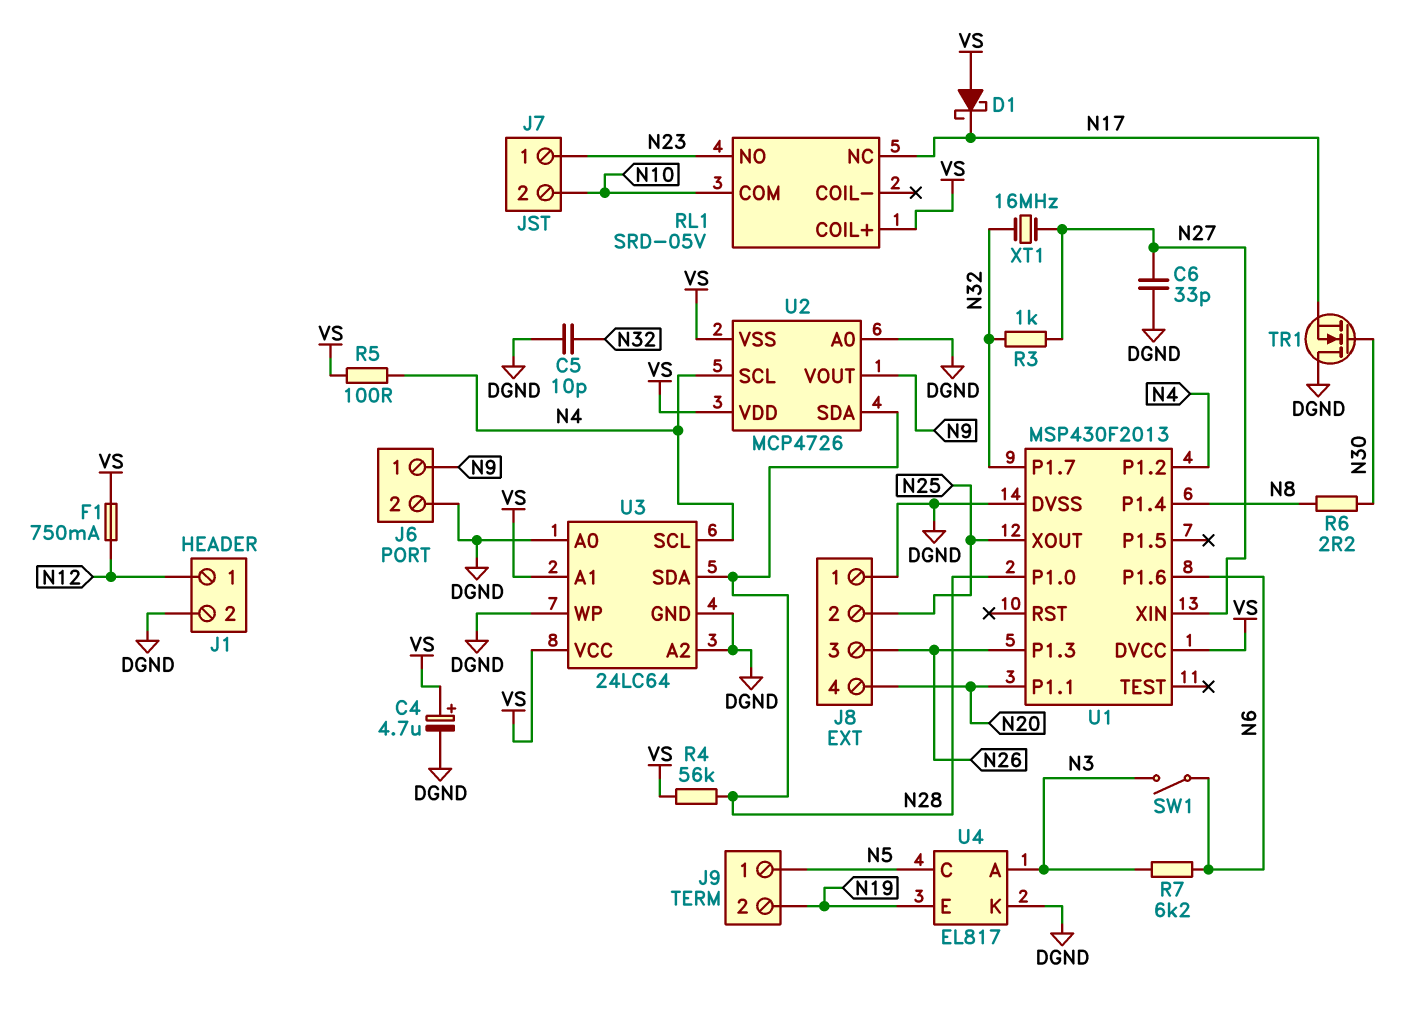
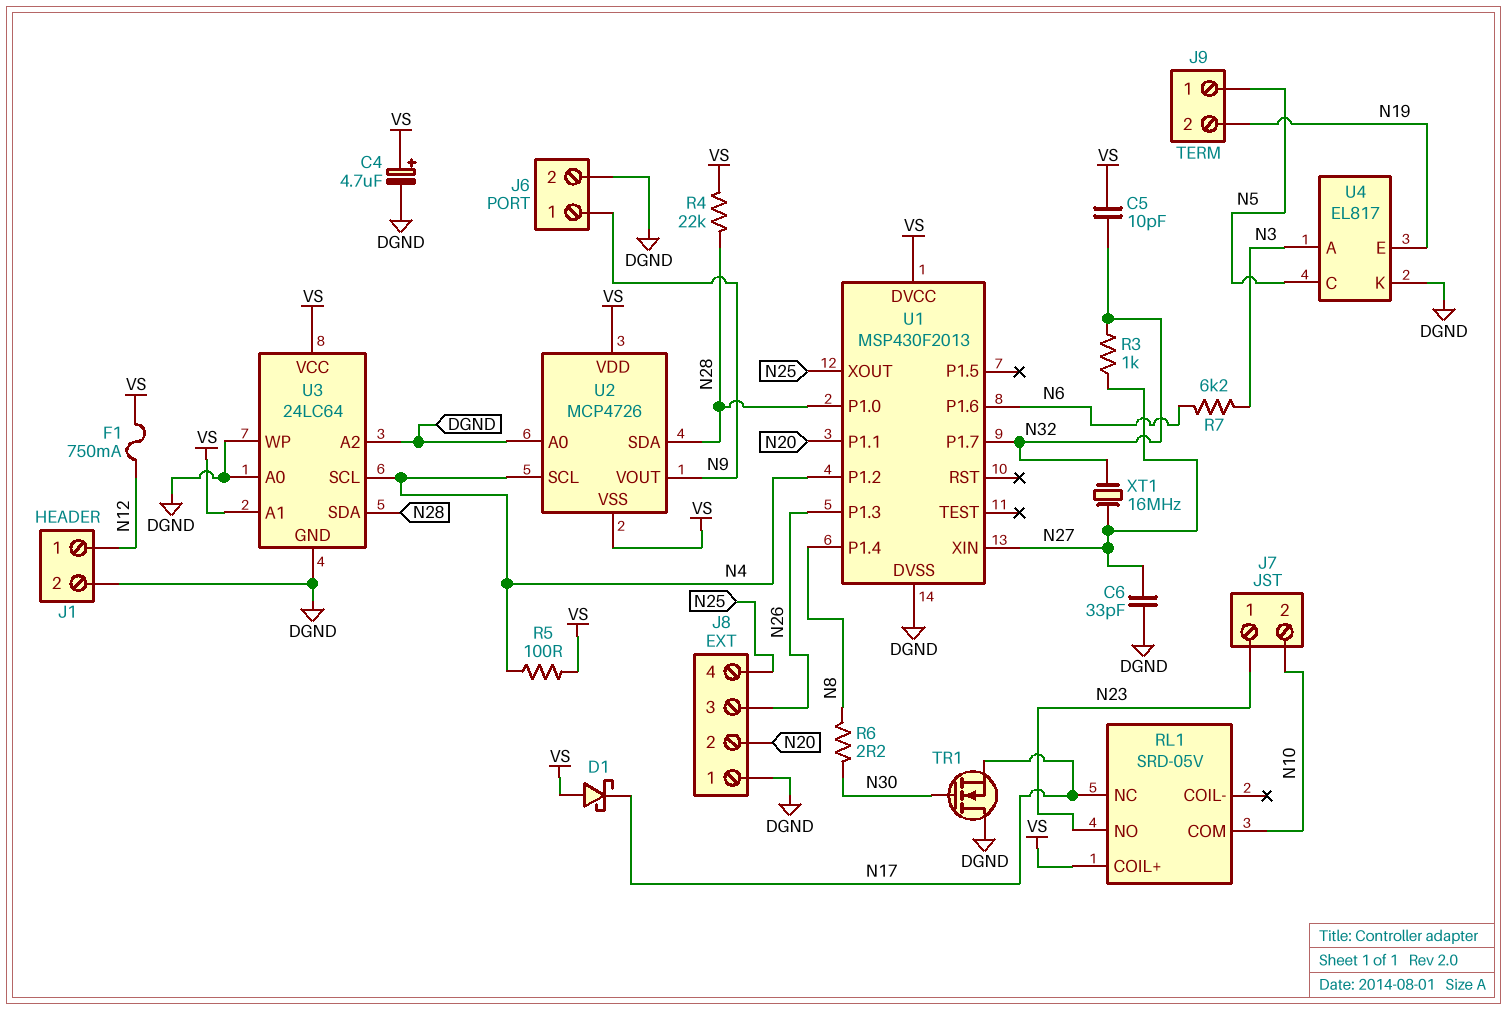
C5: 10pF (DGND, N32) -> 10pF (N32, VS)
J8 pin 2: N25 -> N20
J8 pin 4: N20 -> N25
R4: 56k (N28, VS) -> 22k (N28, VS)
SW1: switch (N3, N6) -> none

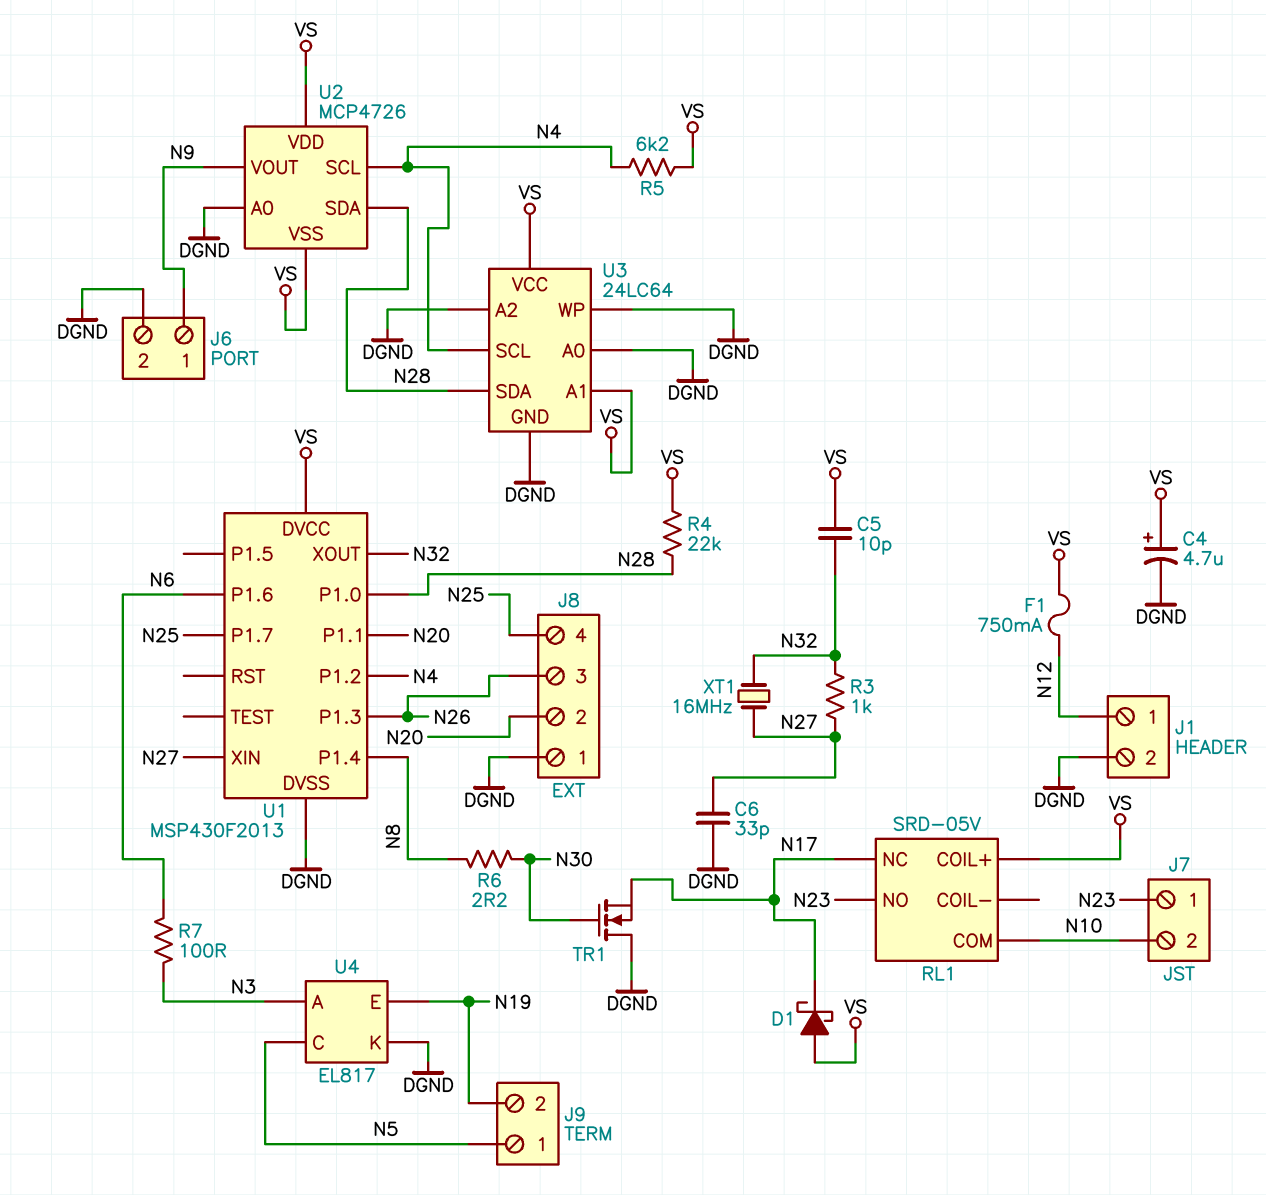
R5: 100 (N4, VS) -> 6.2k (N4, VS)
R7: 6.2k (N3, N6) -> 100 (N3, N6)
U1 pin P1.7: N32 -> N25
U1 pin XOUT: N25 -> N32

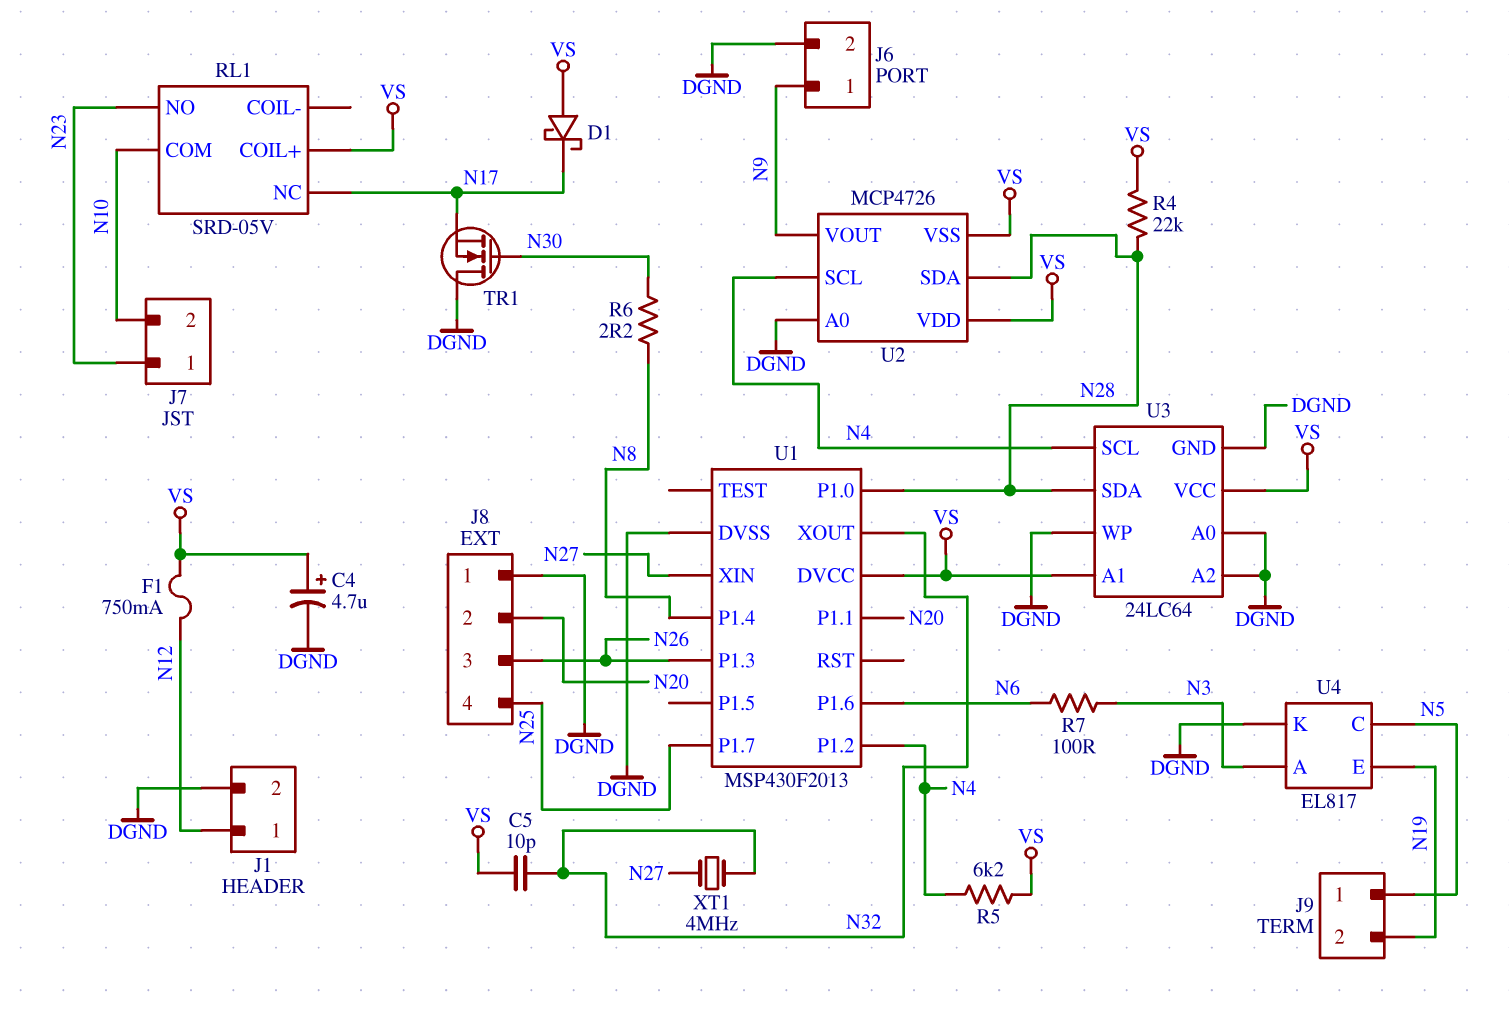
C6: 33pF (DGND, N27) -> none
R3: 1k (N27, N32) -> none
XT1: 16MHz (N27, N32) -> 4MHz (N27, N32)

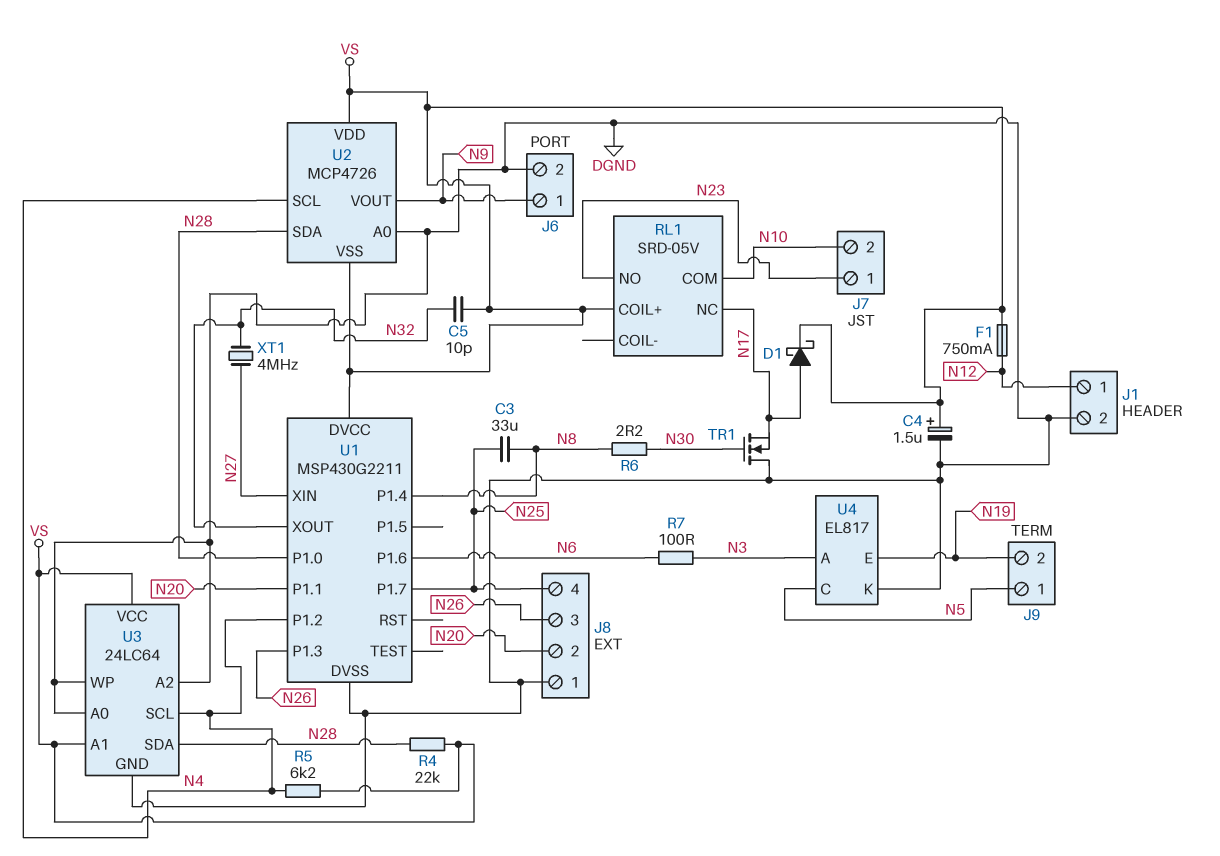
C3: none -> 33uF (N8, N25)
C4: 4.7uF (plus VS, minus DGND) -> 1.5uF (plus VS, minus DGND)
D1: schottky (A VS, K N17) -> schottky (A N17, K VS)
U1: MSP430F2013 -> MSP430G2211

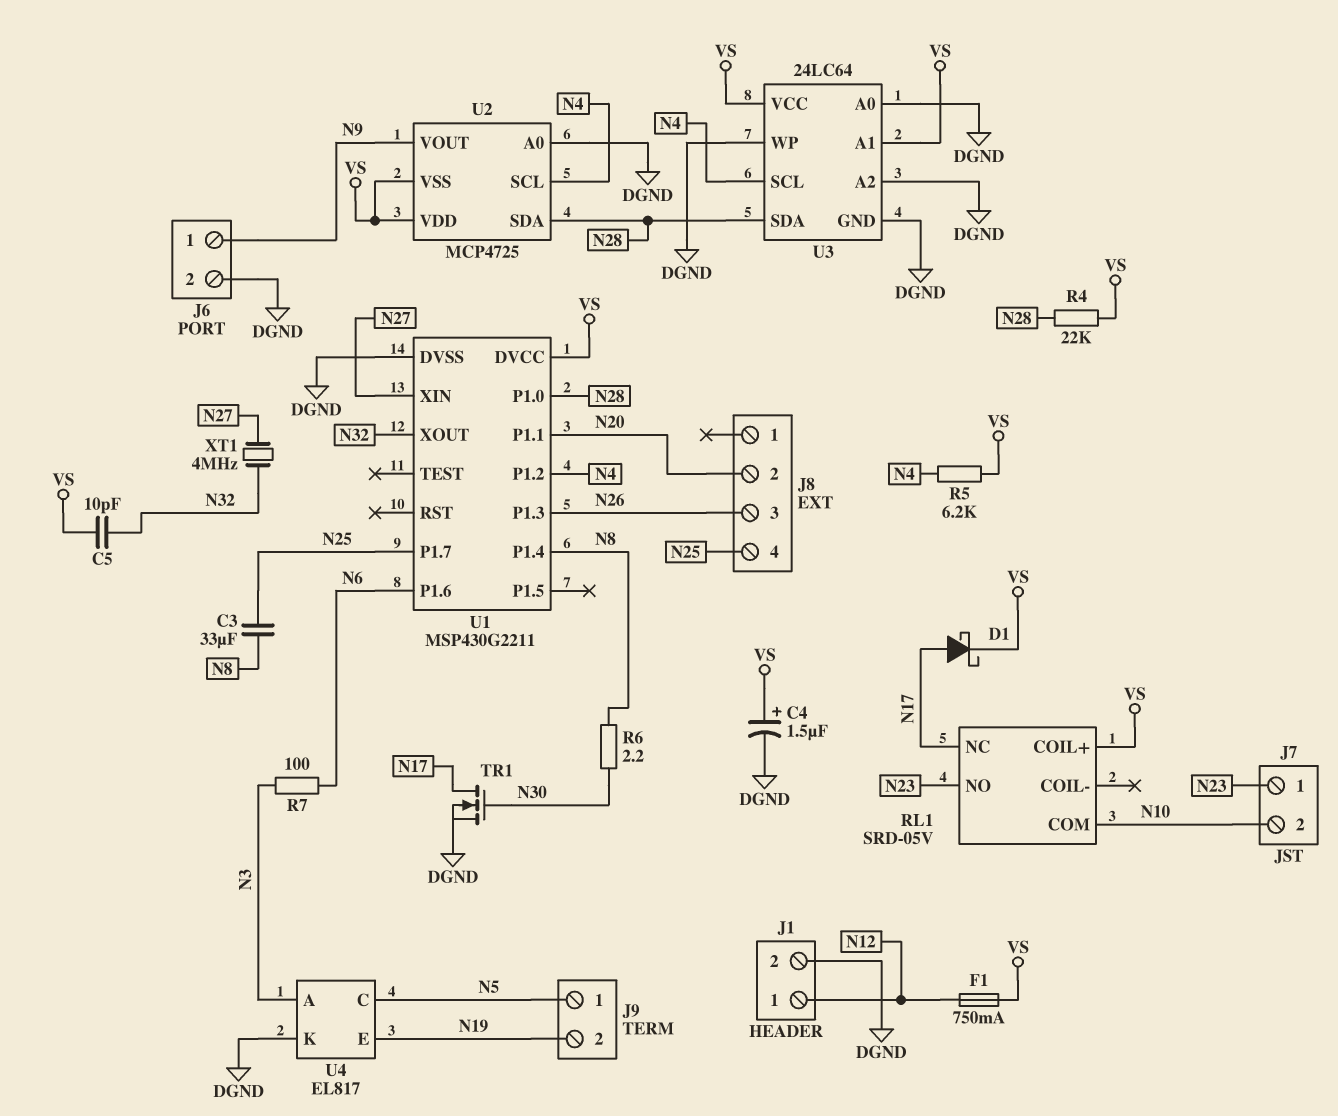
J8 pin 1: DGND -> none
TR1: NMOS (G N30, D DGND, S N17) -> NMOS (G N30, D N17, S DGND)
U2: MCP4726 -> MCP4725

